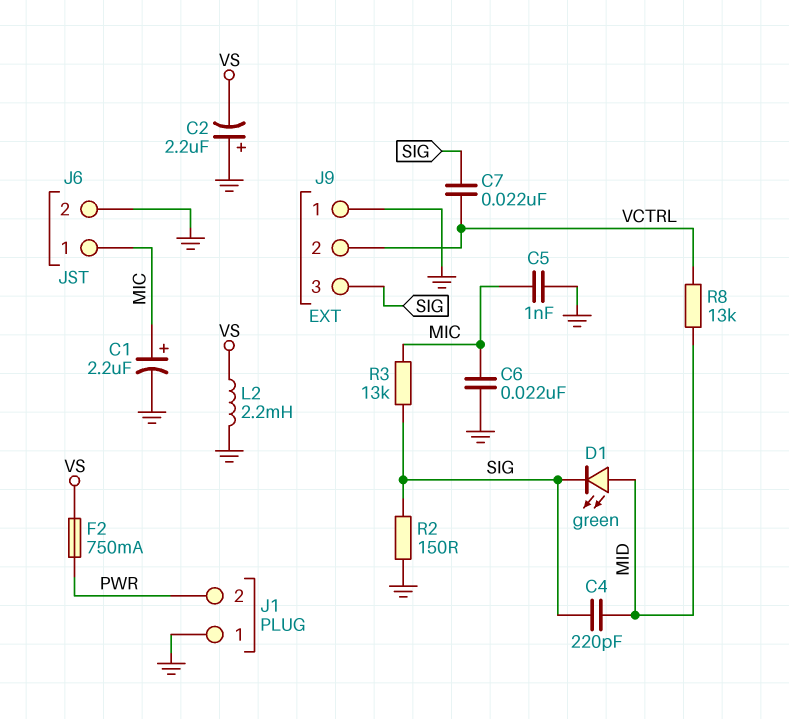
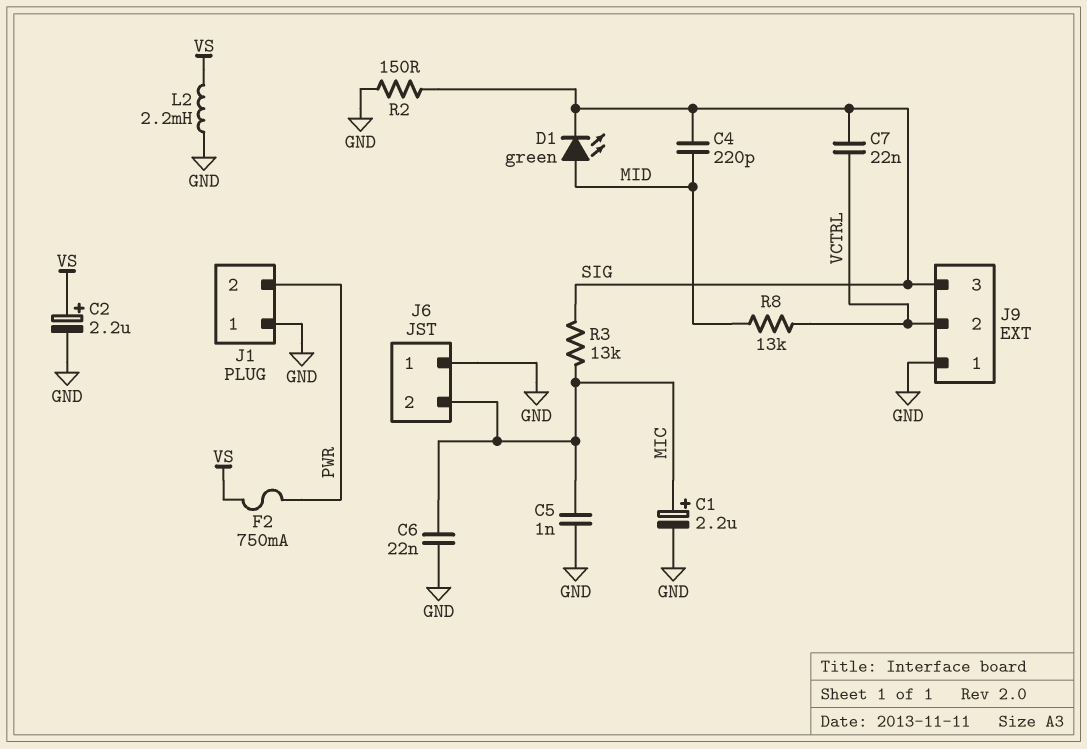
C2: 2.2uF (plus GND, minus VS) -> 2.2uF (plus VS, minus GND)
J6 pin 1: MIC -> GND
J6 pin 2: GND -> MIC

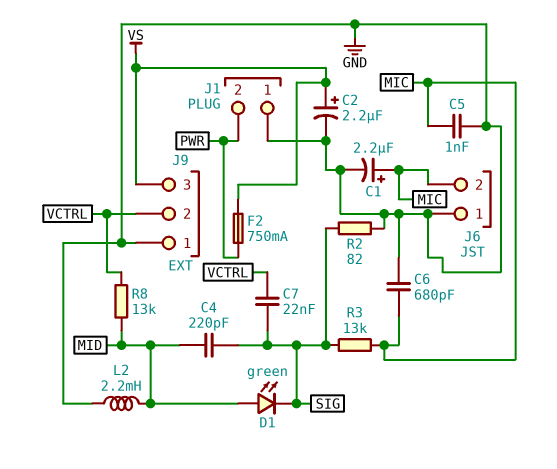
C6: 22nF (GND, MIC) -> 680pF (GND, MIC)
J9 pin 3: SIG -> VS
L2: 2.2mH (GND, VS) -> 2.2mH (GND, MID)
R2: 150 (GND, SIG) -> 82 (GND, SIG)

